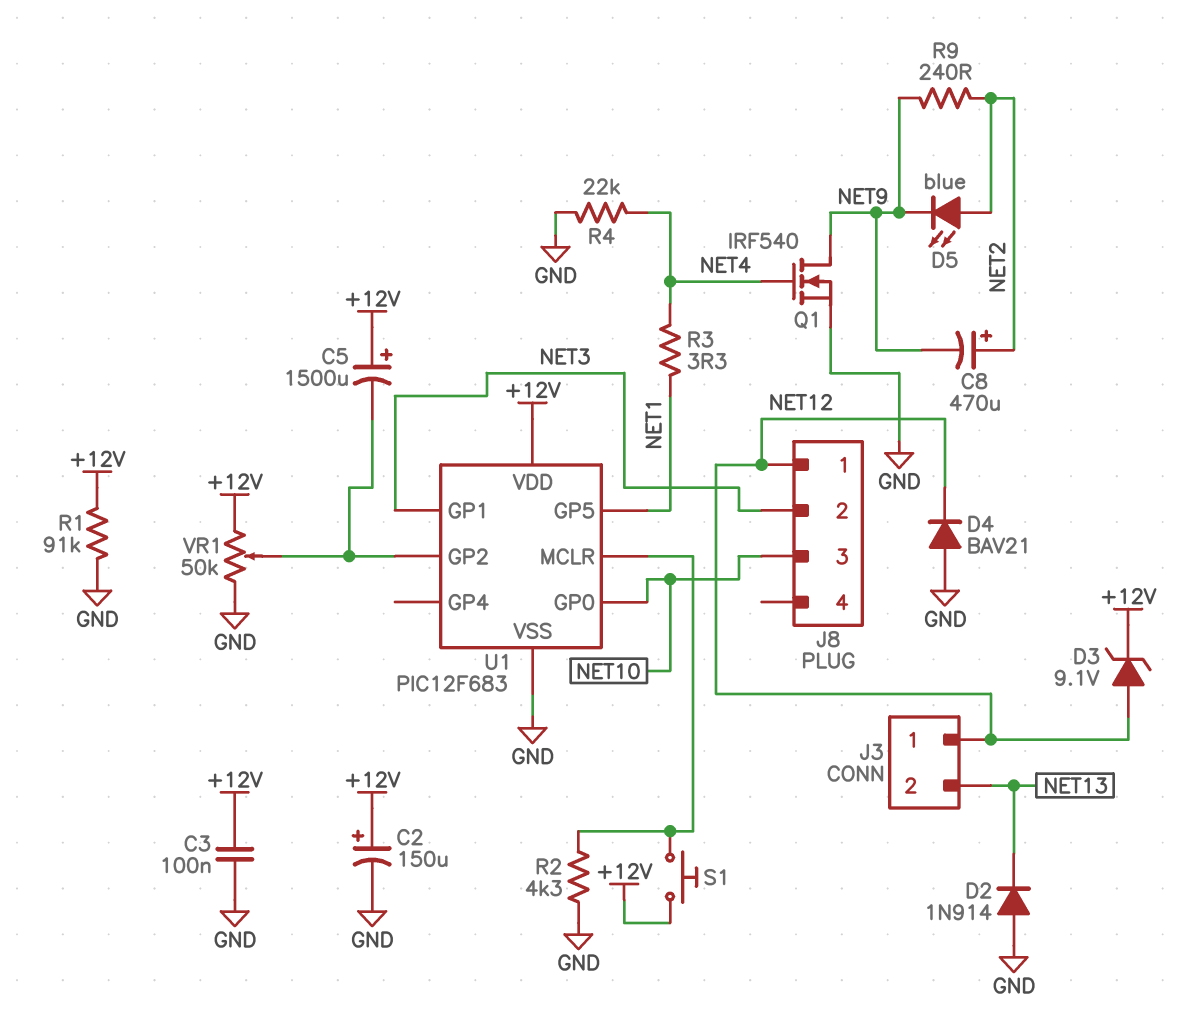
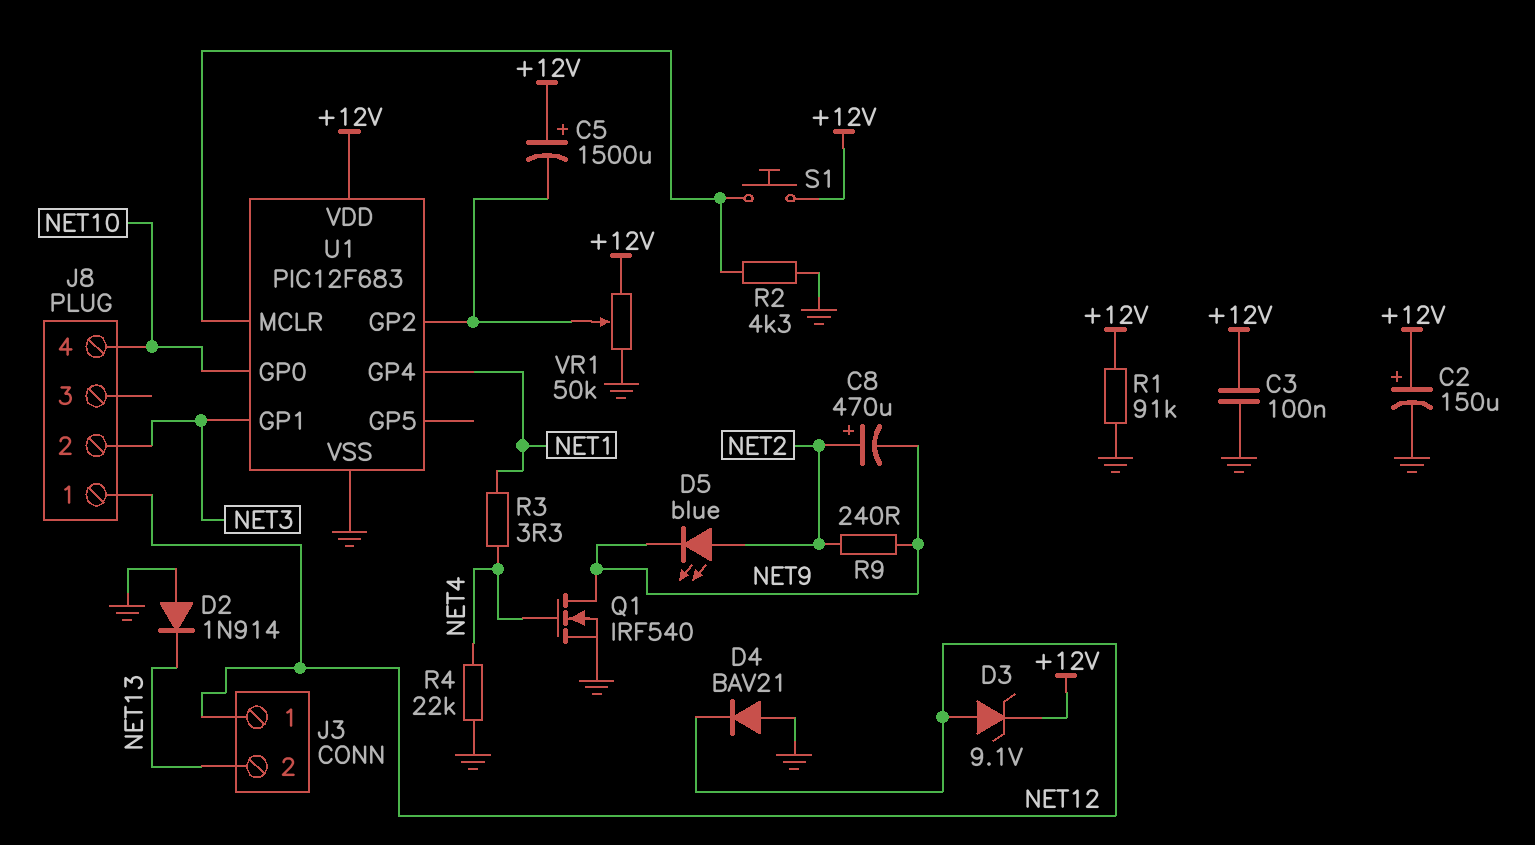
J8 pin 3: NET10 -> none
J8 pin 4: none -> NET10
U1 pin GP4: none -> NET1
U1 pin GP5: NET1 -> none

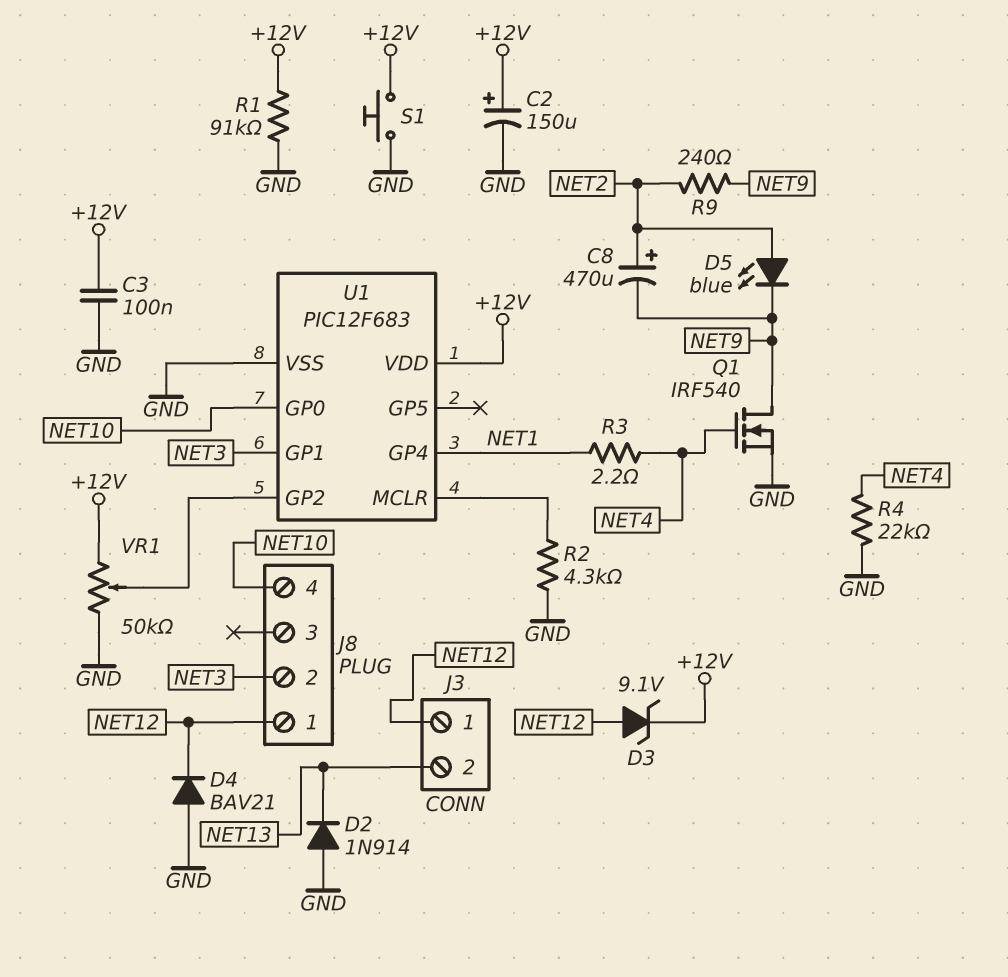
C5: 1500uF (plus +12V, minus U1/GP2) -> none
R3: 3.3 (NET1, NET4) -> 2.2 (NET1, NET4)
S1: button (+12V, U1/MCLR) -> button (+12V, GND)

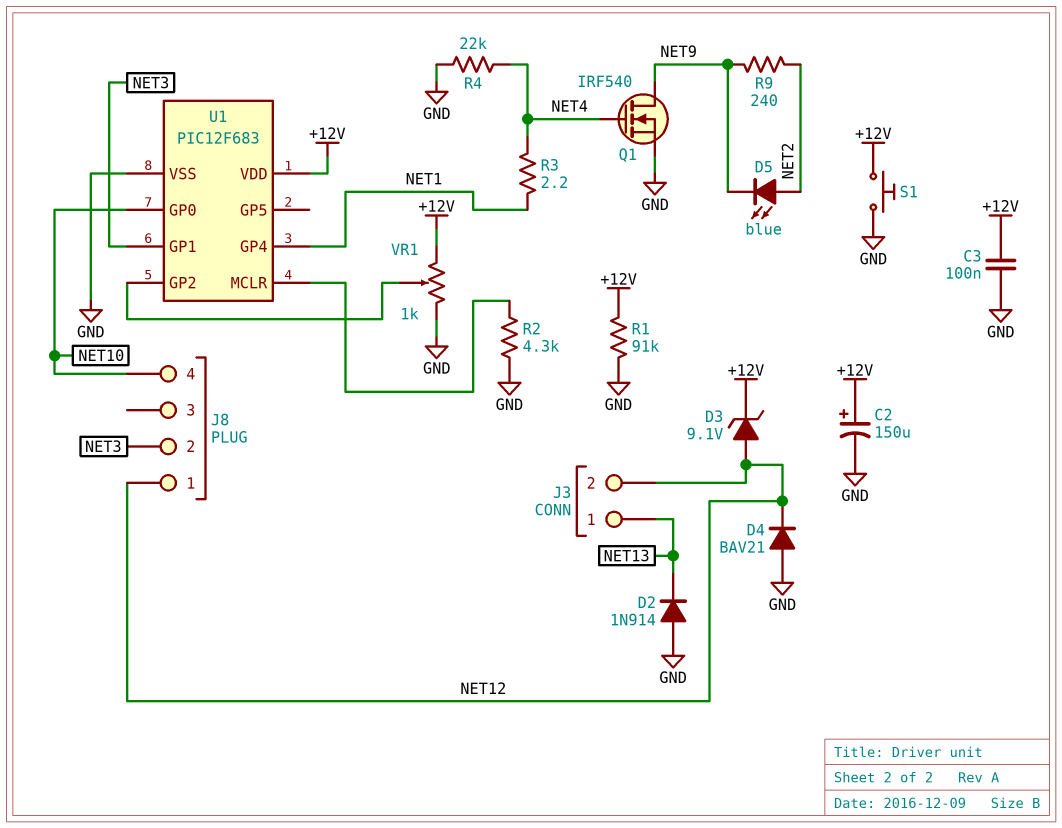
C8: 470uF (plus NET2, minus NET9) -> none
J3 pin 1: NET12 -> NET13
J3 pin 2: NET13 -> NET12
VR1: 50k (+12V, GND, wiper U1/GP2) -> 1k (+12V, GND, wiper U1/GP2)

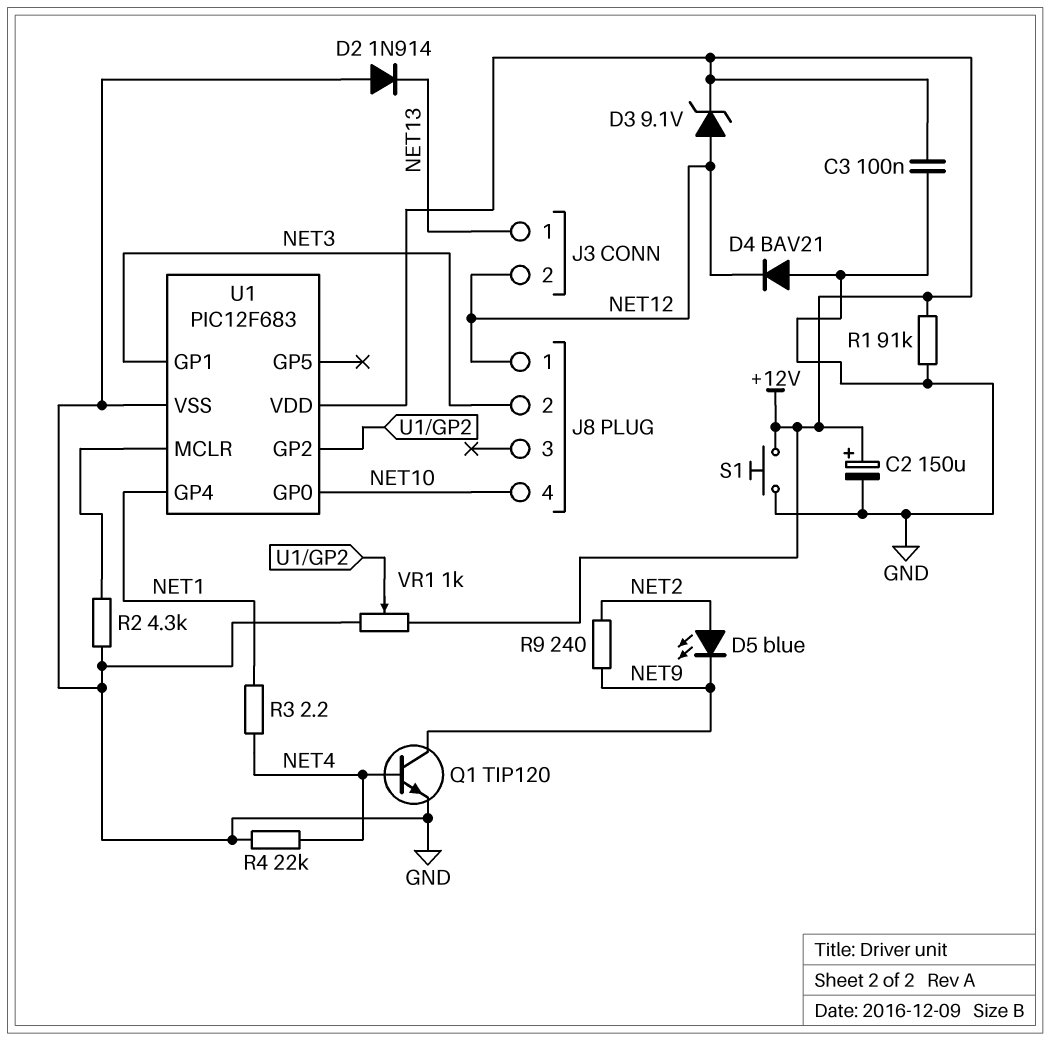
Q1: NMOS IRF540 (G NET4, D NET9, S GND) -> NPN TIP120 (B NET4, C NET9, E GND)

